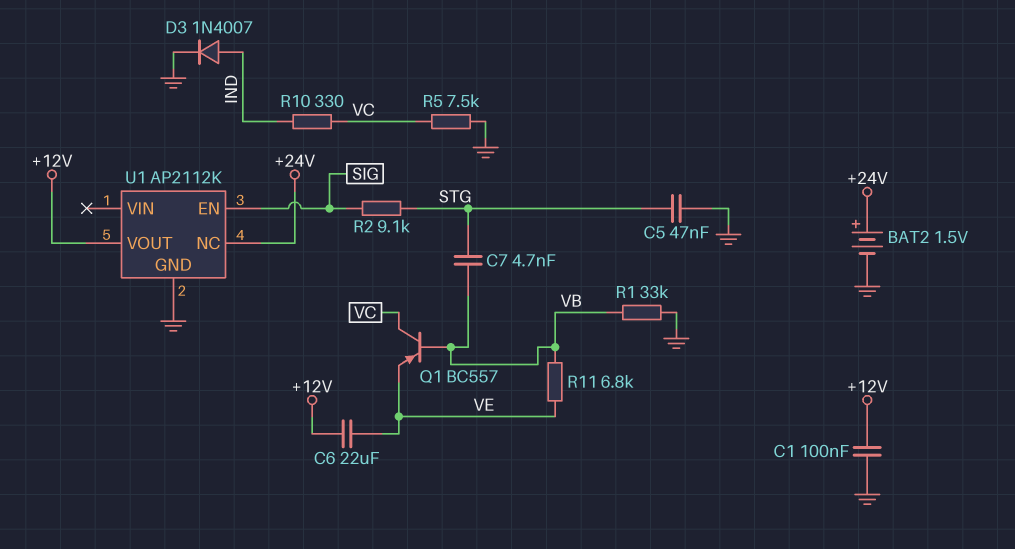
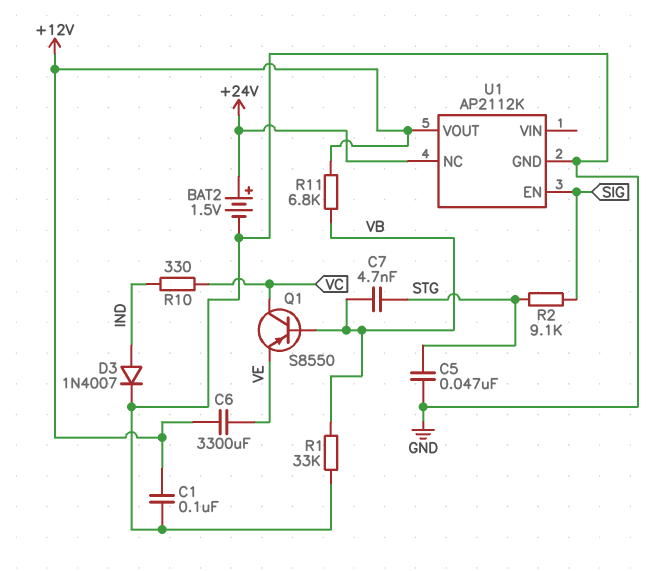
C6: 22uF (+12V, VE) -> 3300uF (+12V, VE)
Q1: PNP BC557 (B VB, C VC, E VE) -> PNP S8550 (B VB, C VC, E VE)
R5: 7.5k (GND, VC) -> none
R11: 6.8k (VB, VE) -> 6.8k (+12V, VB)

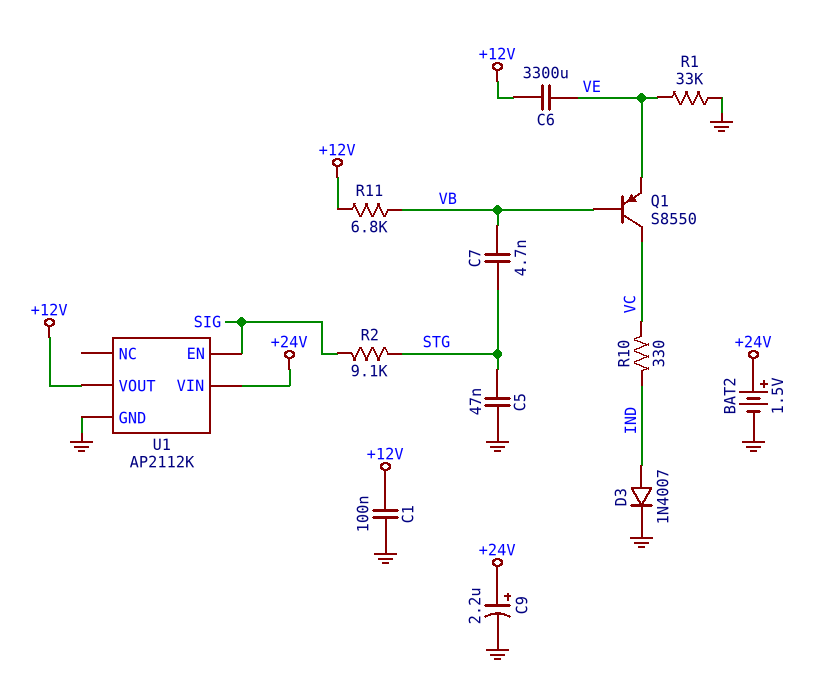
C9: none -> 2.2uF (plus +24V, minus GND)
R1: 33k (GND, VB) -> 33k (GND, VE)
U1 pin NC: +24V -> none
U1 pin VIN: none -> +24V

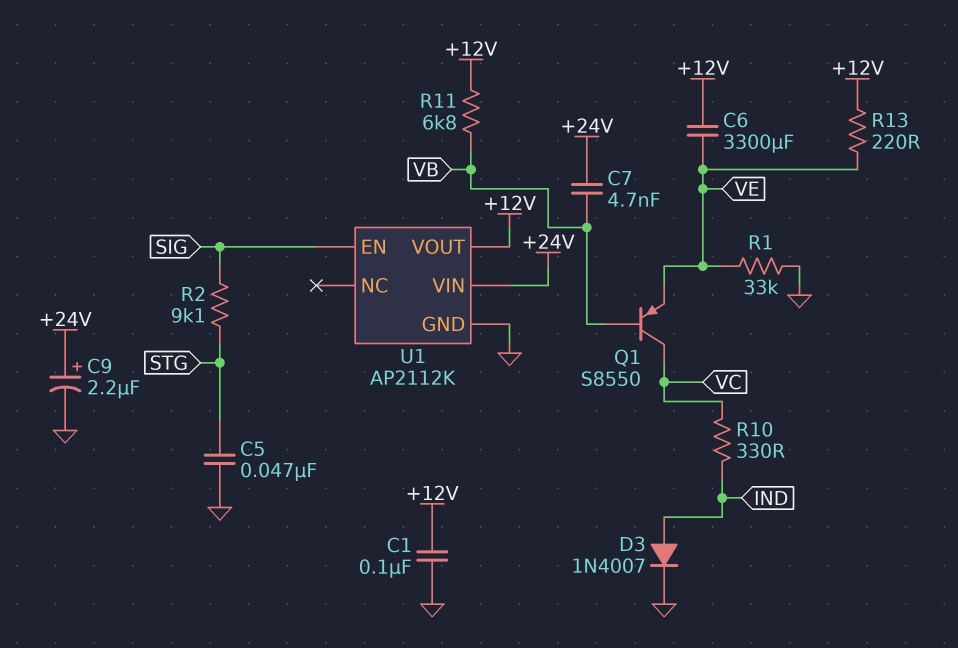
BAT2: 1.5V (plus +24V, minus GND) -> none
C7: 4.7nF (STG, VB) -> 4.7nF (+24V, VB)
R13: none -> 220 (+12V, VE)

